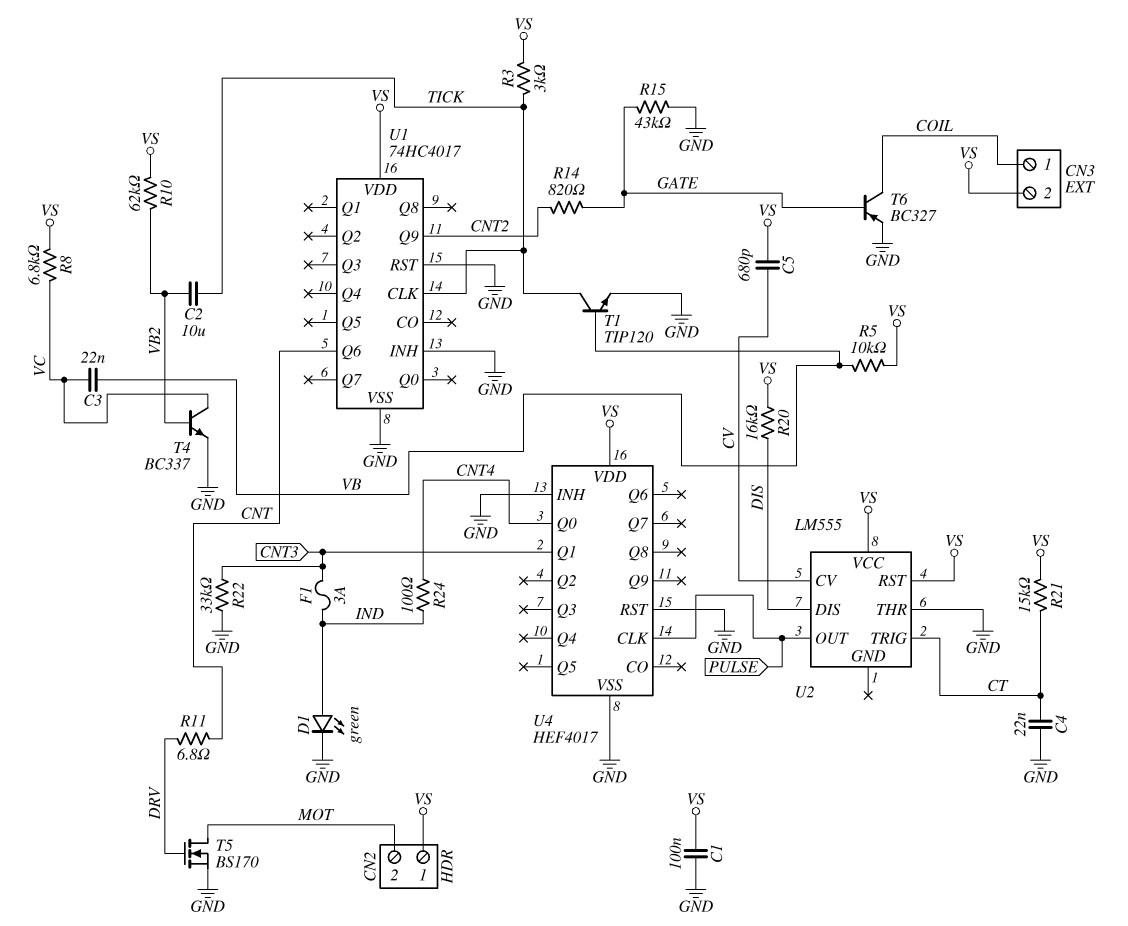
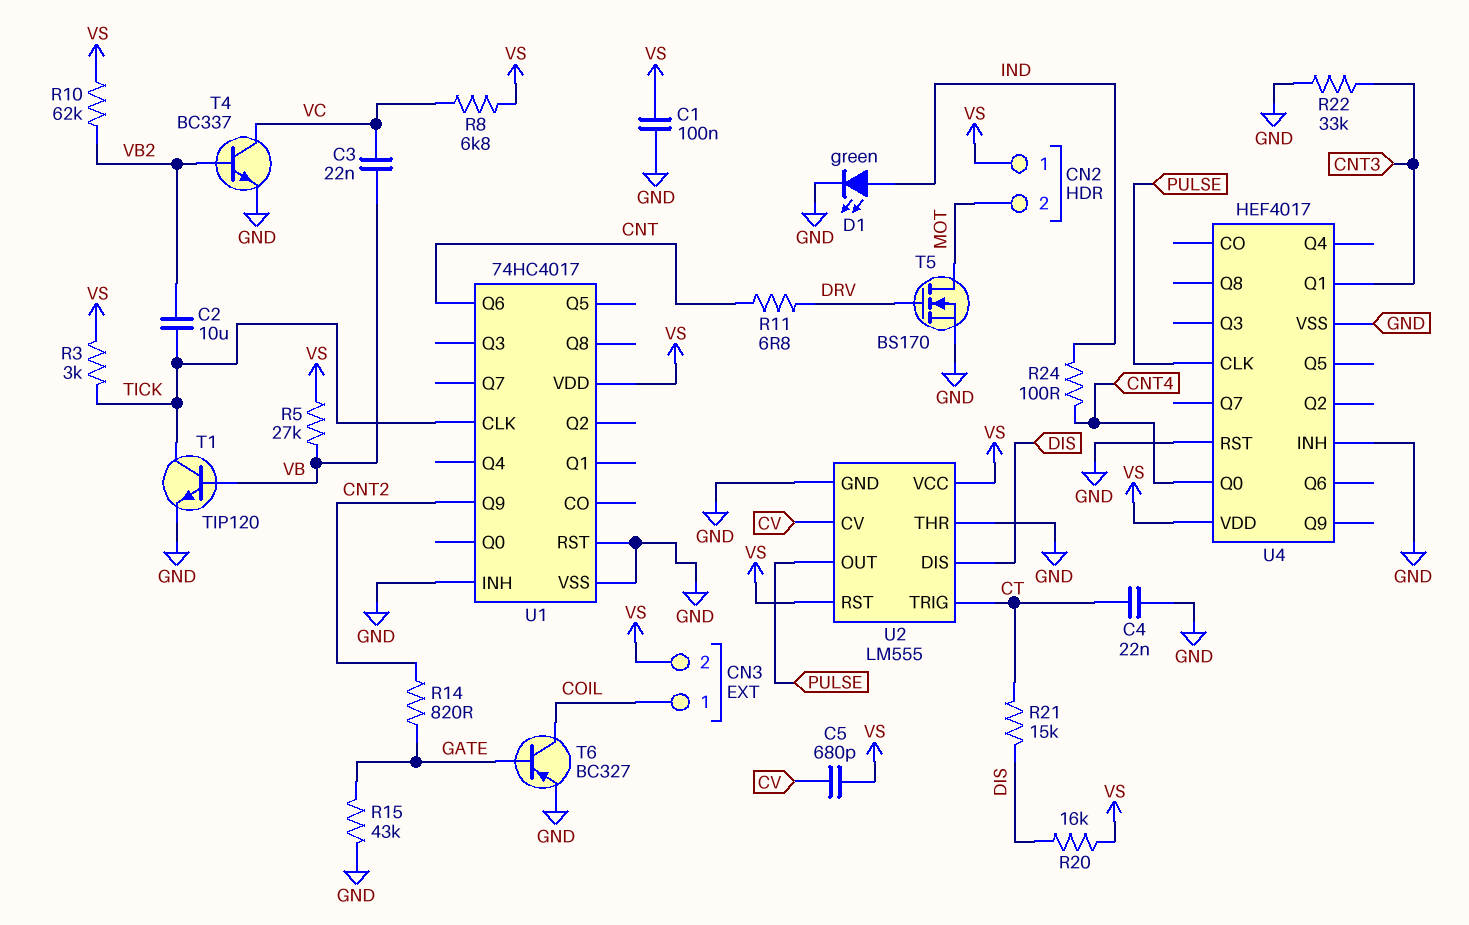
F1: 3A (CNT3, IND) -> none
R5: 10k (VB, VS) -> 27k (VB, VS)
R21: 15k (CT, VS) -> 15k (CT, DIS)
U2 pin GND: none -> GND

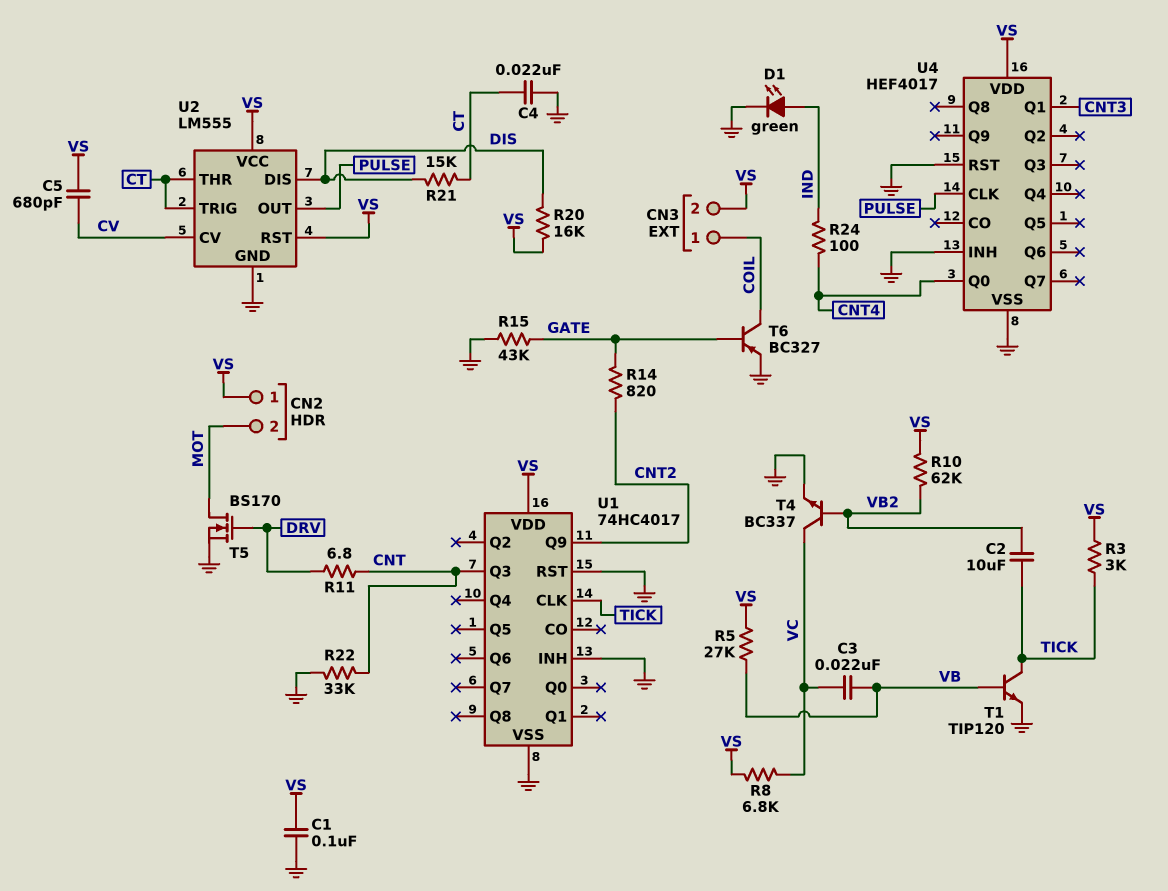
R22: 33k (CNT3, GND) -> 33k (CNT, GND)
U1 pin Q3: none -> CNT
U1 pin Q6: CNT -> none
U2 pin THR: GND -> CT

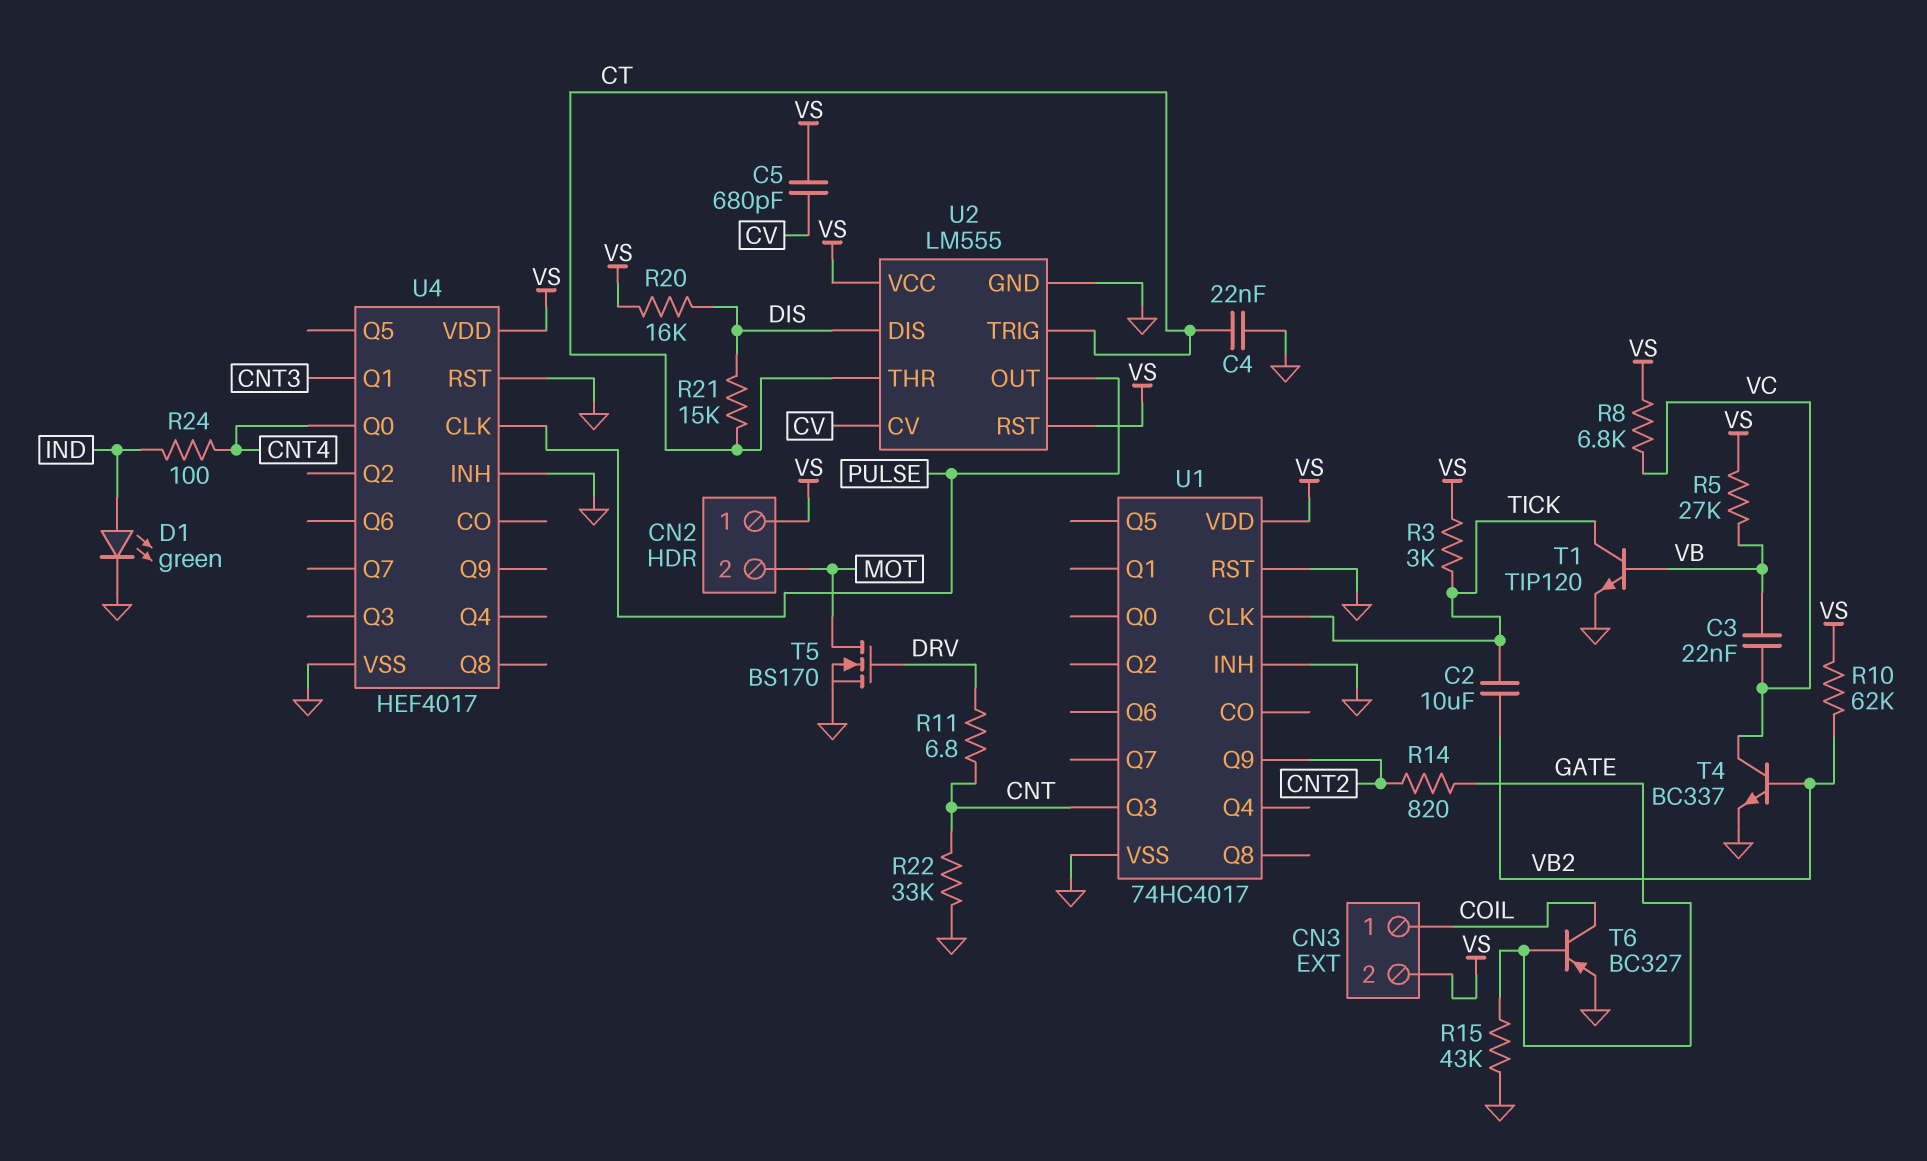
C1: 100nF (GND, VS) -> none

